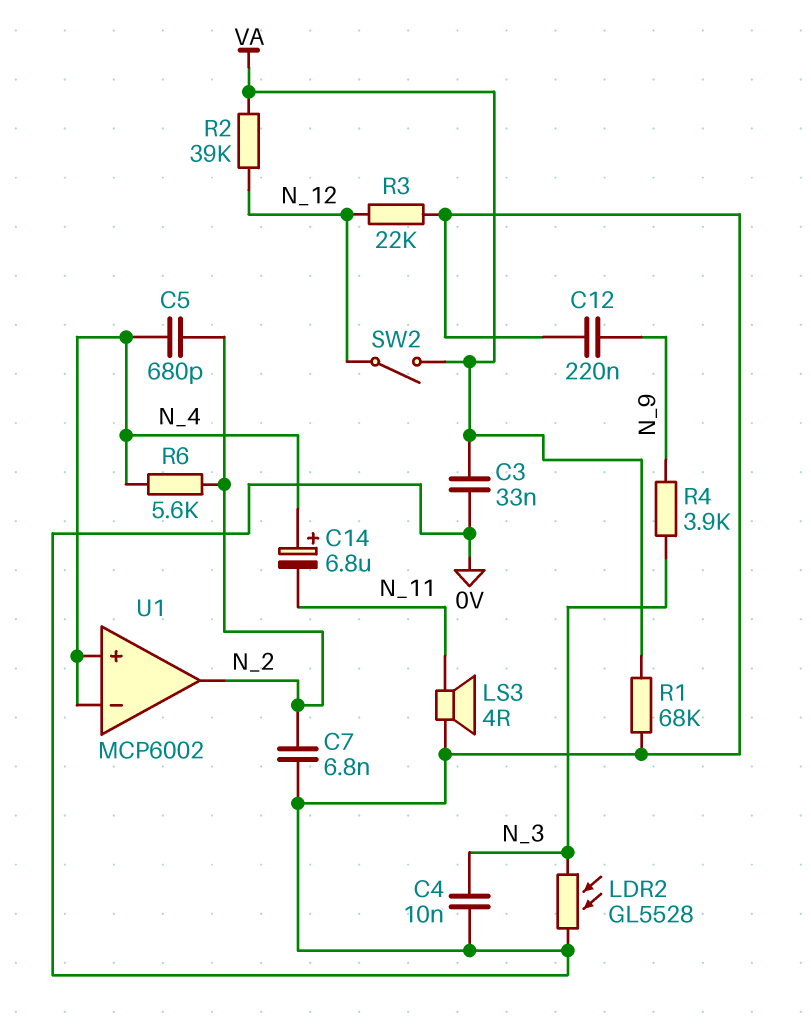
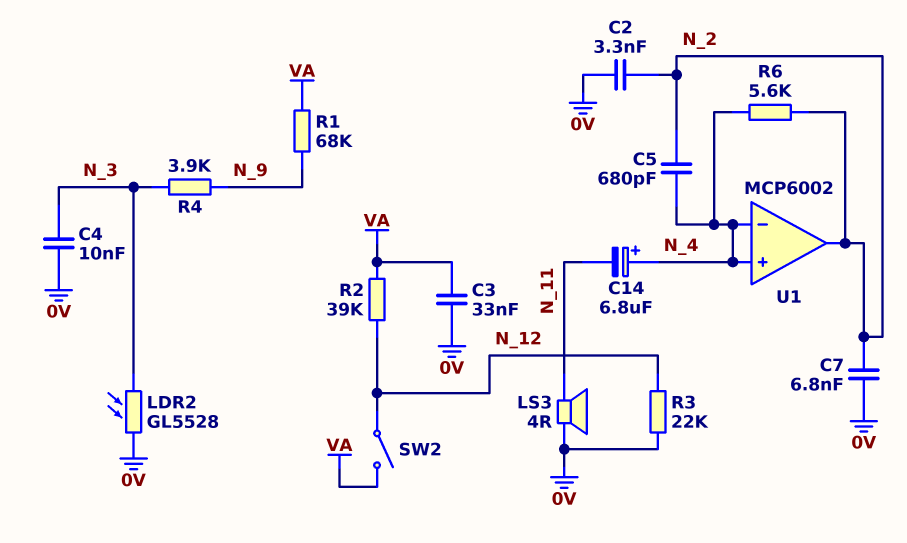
C2: none -> 3.3nF (0V, N_2)
C12: 220nF (0V, N_9) -> none
R1: 68k (0V, VA) -> 68k (N_9, VA)

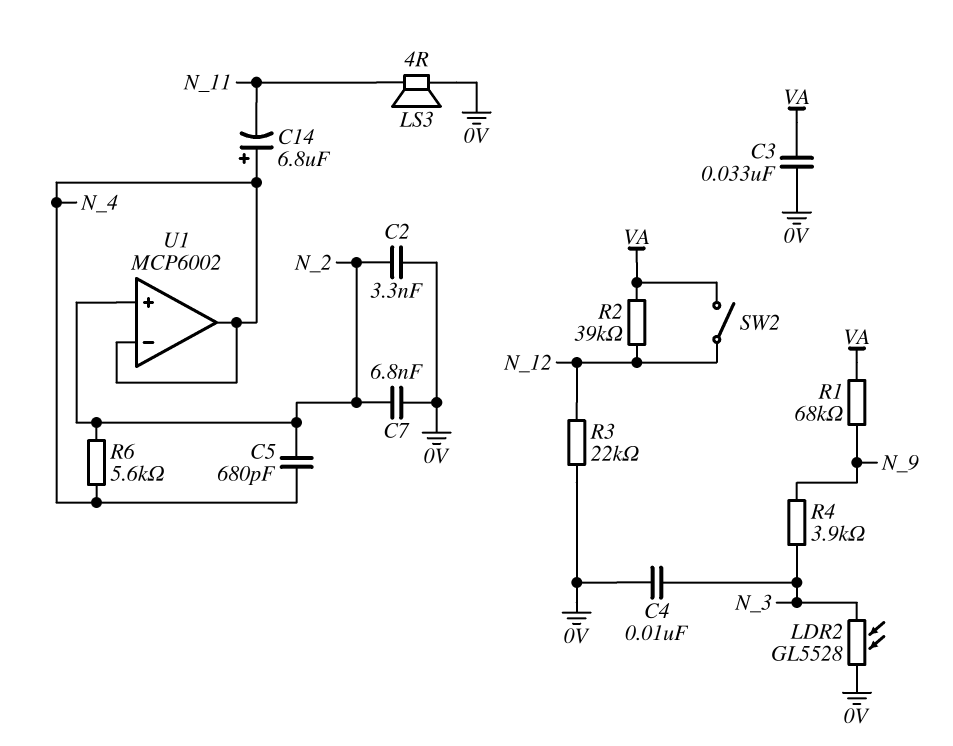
U1 pin in+: N_4 -> N_2
U1 pin out: N_2 -> N_4

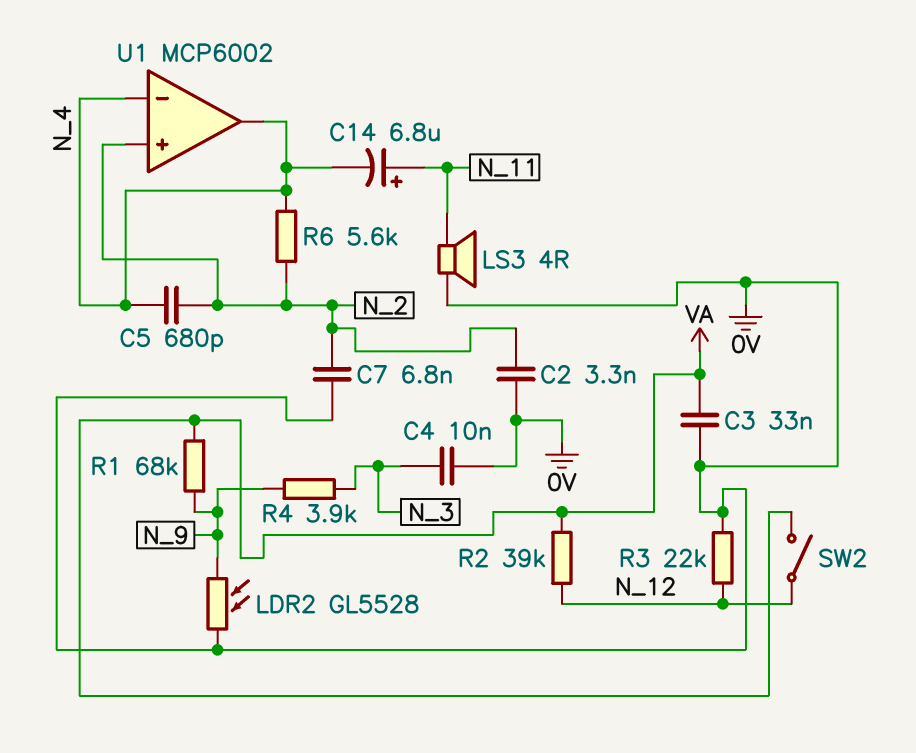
C14: 6.8uF (plus N_4, minus N_11) -> 6.8uF (plus N_11, minus N_4)
LDR2: GL5528 (0V, N_3) -> GL5528 (0V, N_9)

